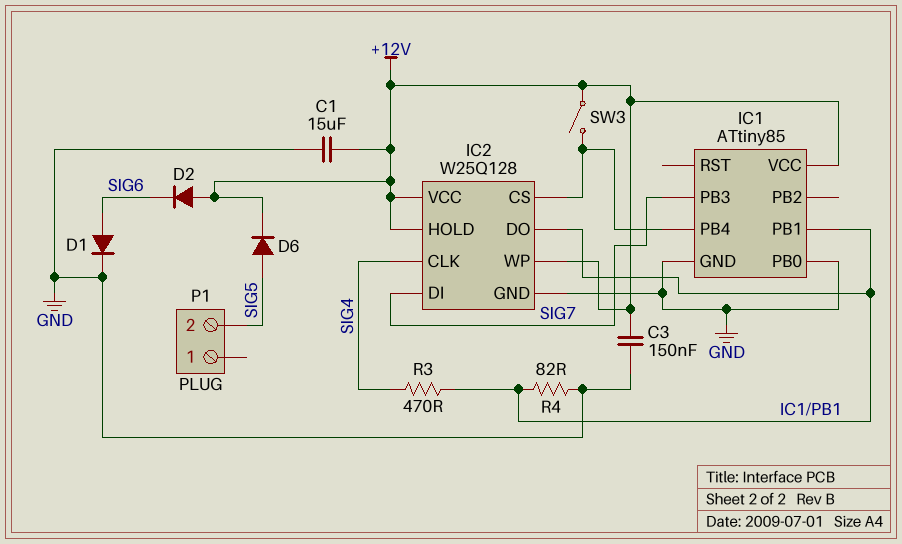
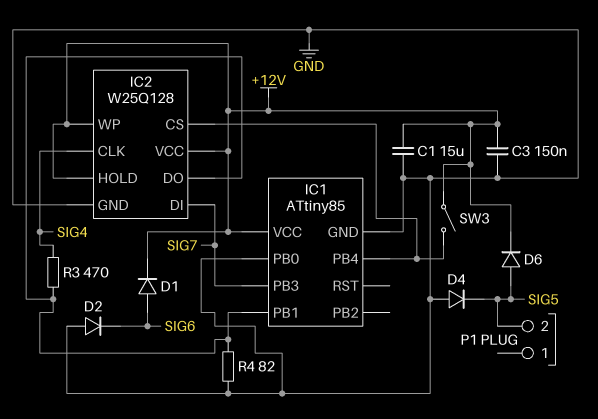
D1: diode (A SIG6, K GND) -> diode (A SIG6, K +12V)
D2: diode (A +12V, K SIG6) -> diode (A GND, K SIG6)
D4: none -> diode (A GND, K SIG5)

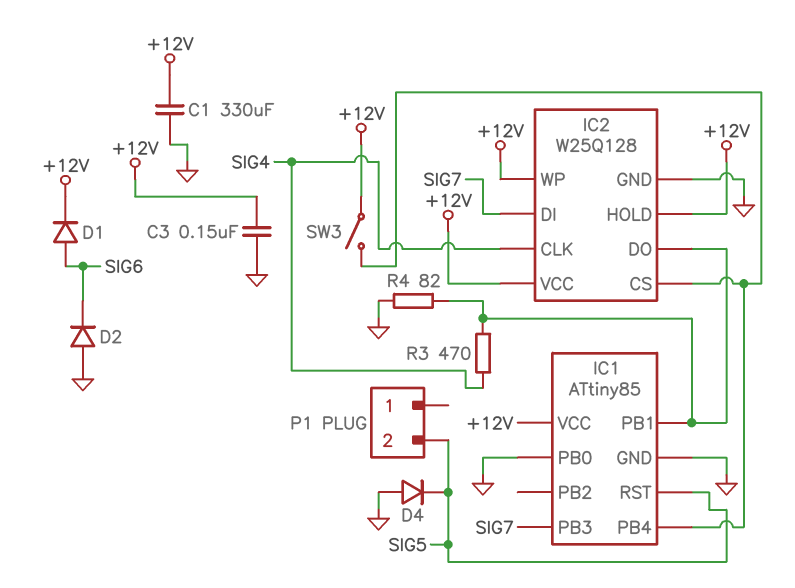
C1: 15uF (+12V, GND) -> 330uF (+12V, GND)
D6: diode (A SIG5, K +12V) -> none
IC1 pin RST: none -> SIG5

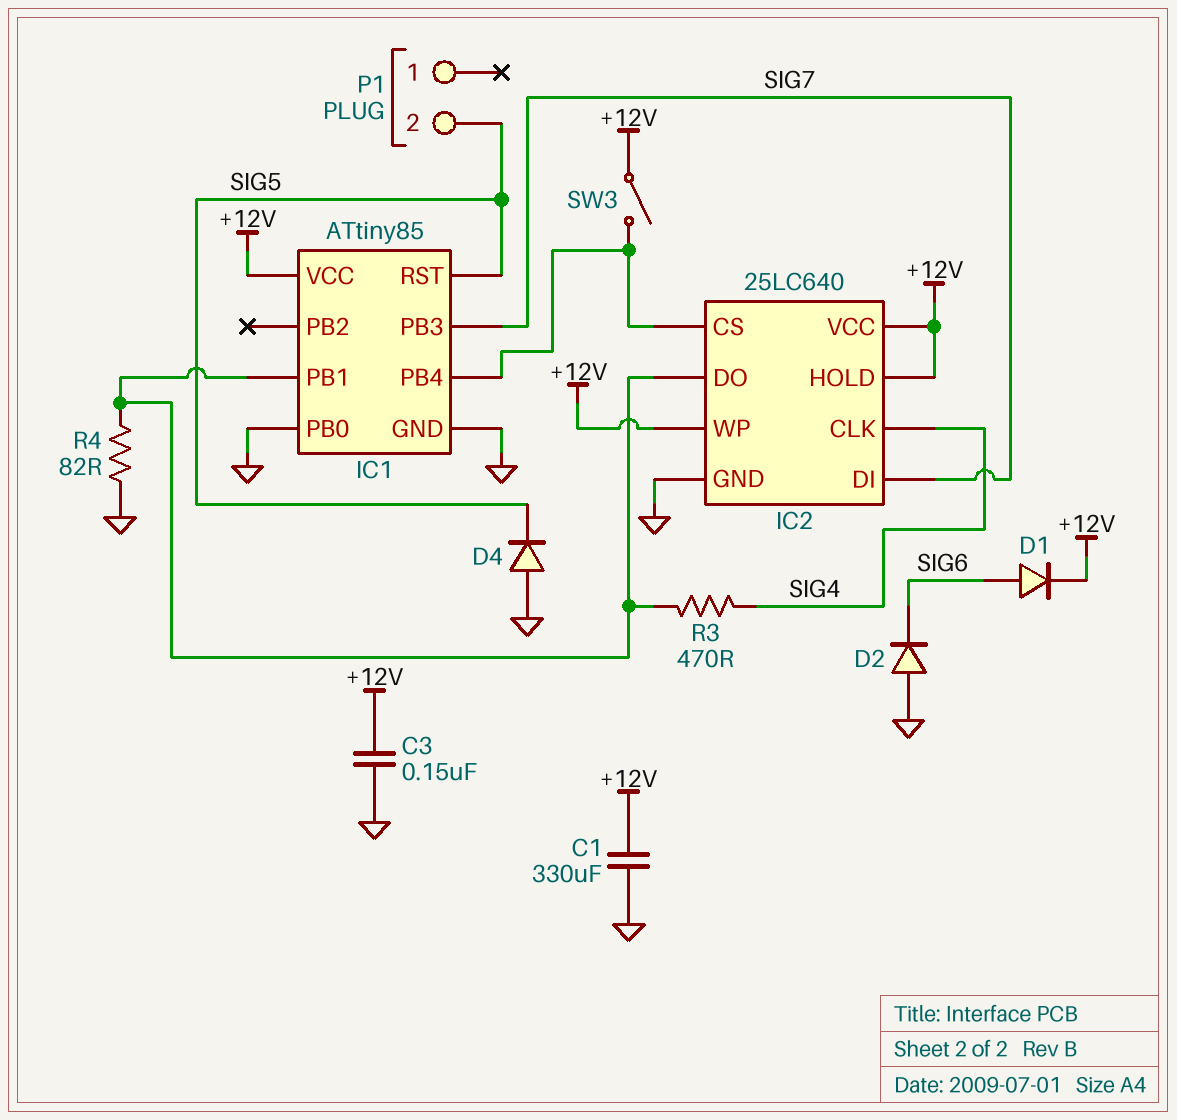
IC2: W25Q128 -> 25LC640

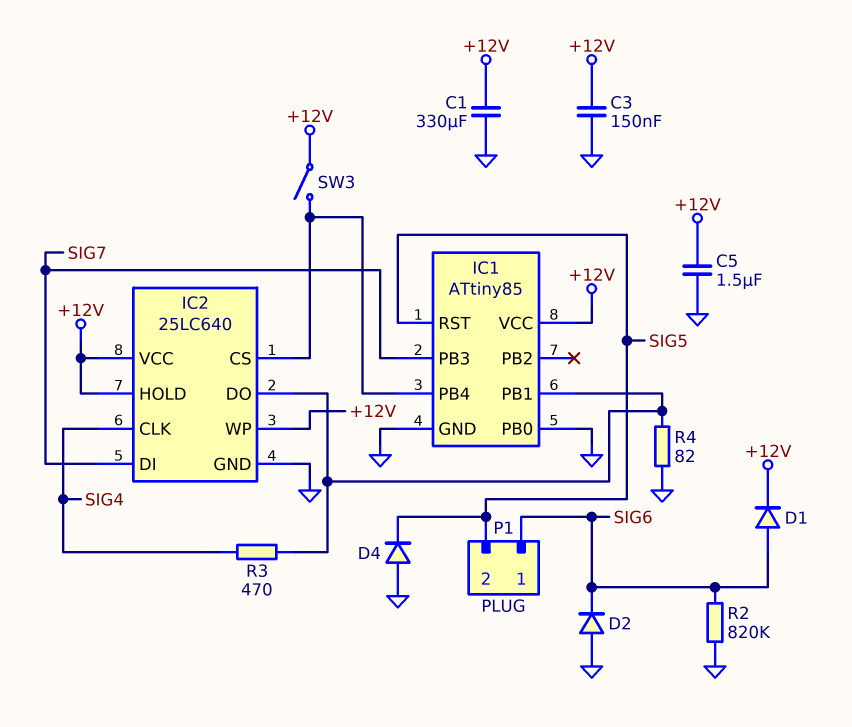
C5: none -> 1.5uF (+12V, GND)
P1 pin 1: none -> SIG6
R2: none -> 820k (GND, SIG6)

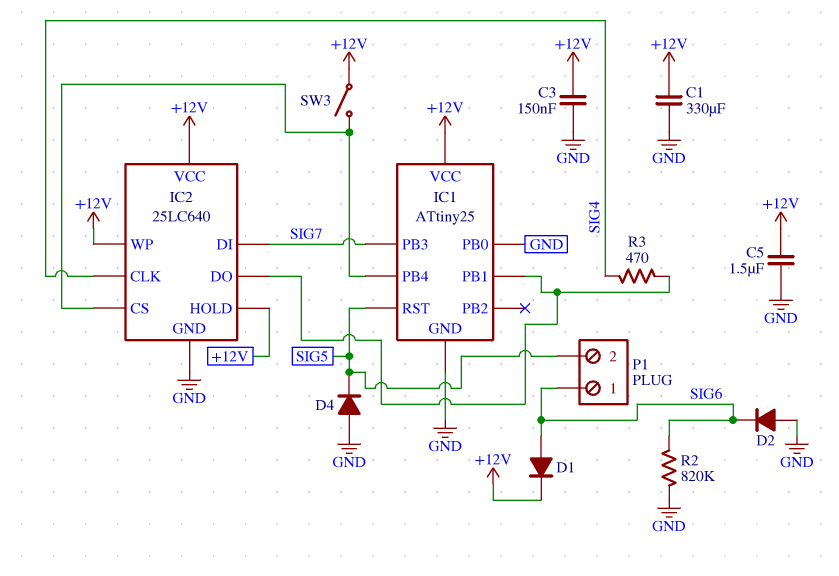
IC1: ATtiny85 -> ATtiny25
R4: 82 (GND, IC1/PB1) -> none

